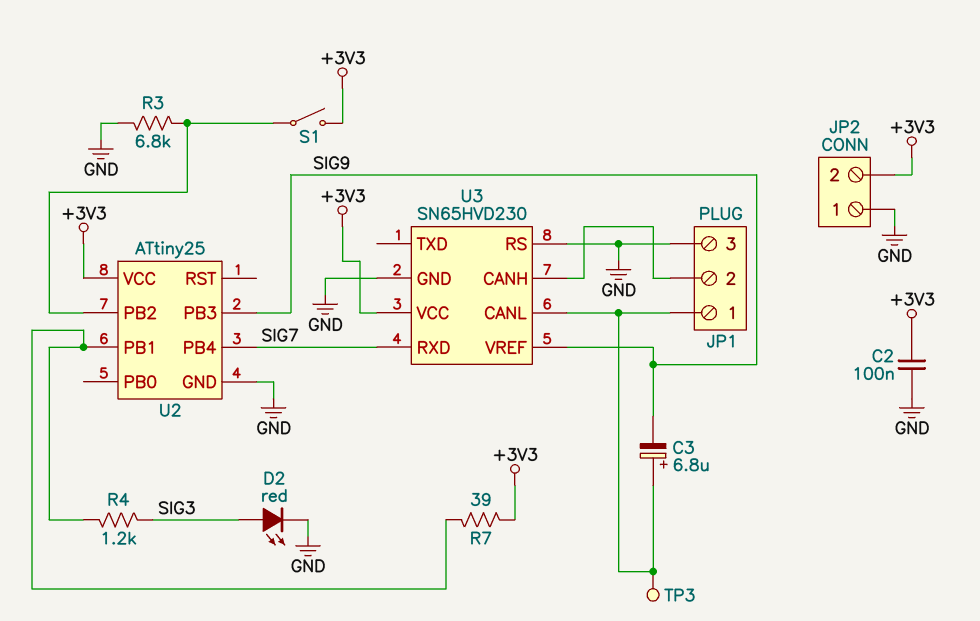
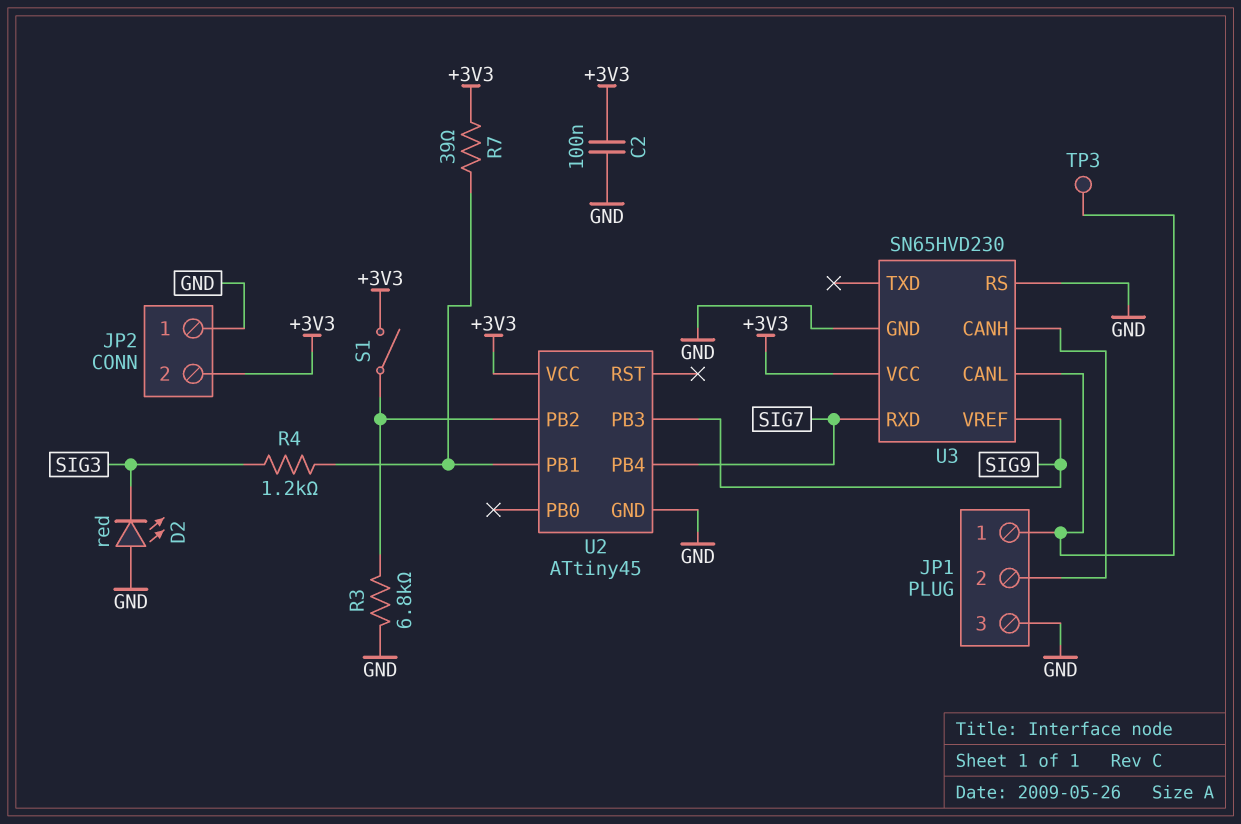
C3: 6.8uF (plus JP1/1, minus SIG9) -> none
D2: LED red (A SIG3, K GND) -> LED red (A GND, K SIG3)
U2: ATtiny25 -> ATtiny45

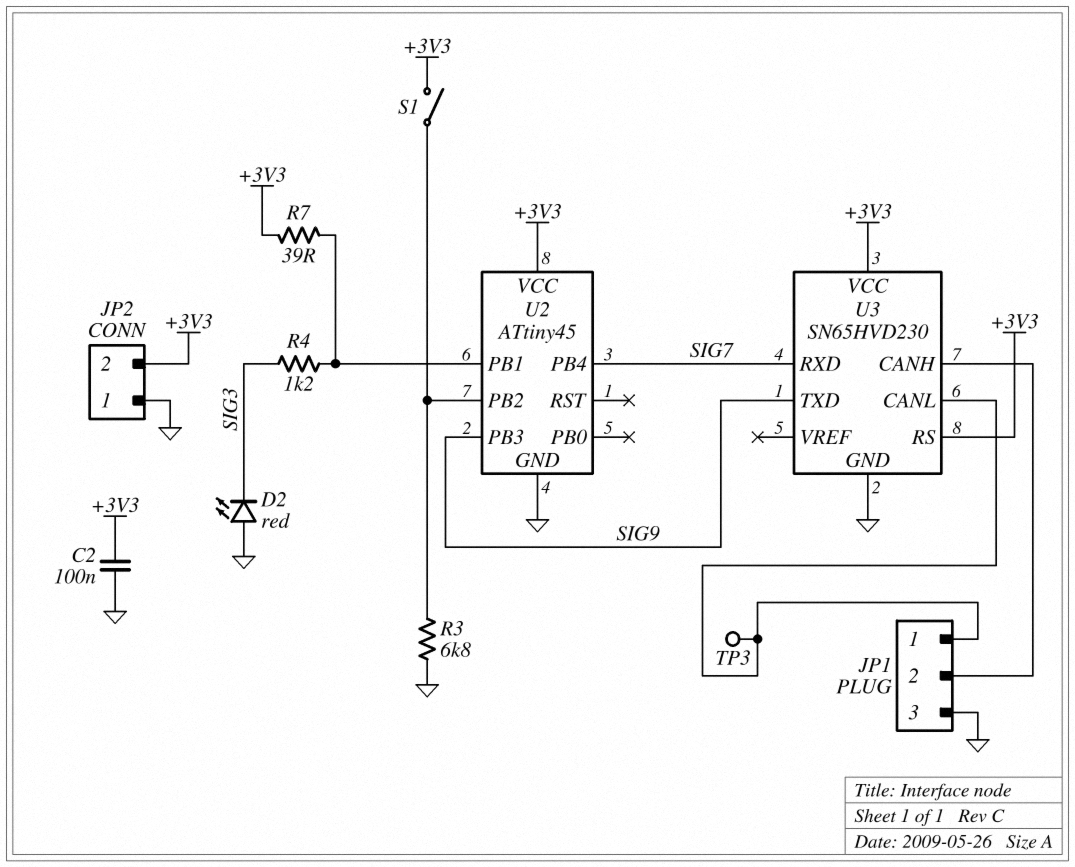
U3 pin RS: GND -> +3V3
U3 pin TXD: none -> SIG9
U3 pin VREF: SIG9 -> none

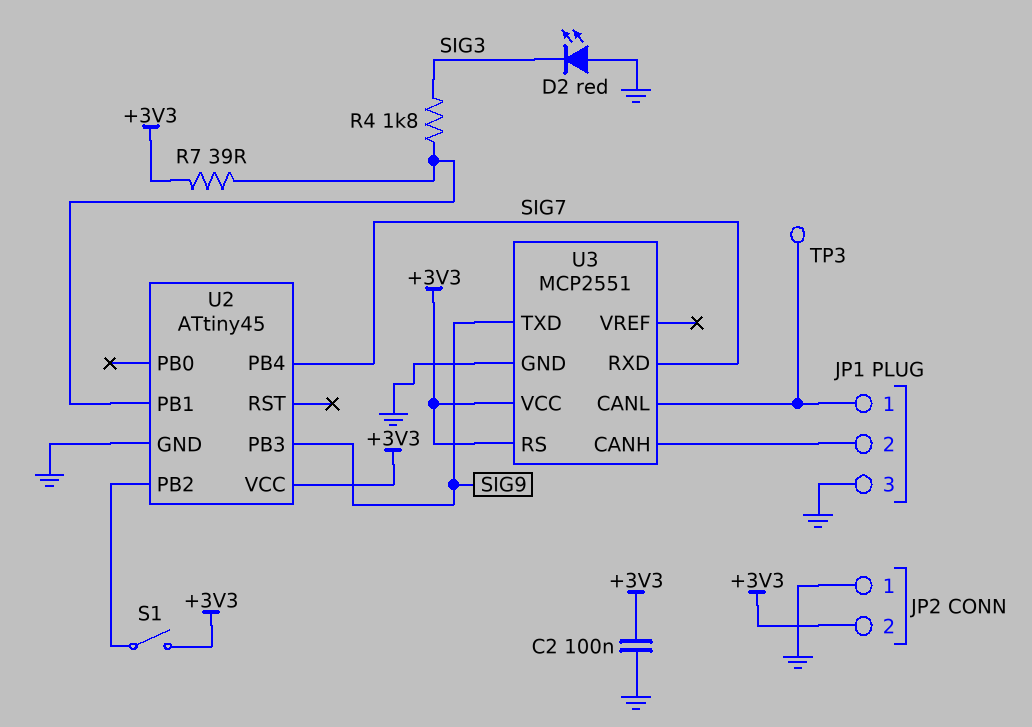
R3: 6.8k (GND, U2/PB2) -> none
R4: 1.2k (SIG3, U2/PB1) -> 1.8k (SIG3, U2/PB1)
U3: SN65HVD230 -> MCP2551

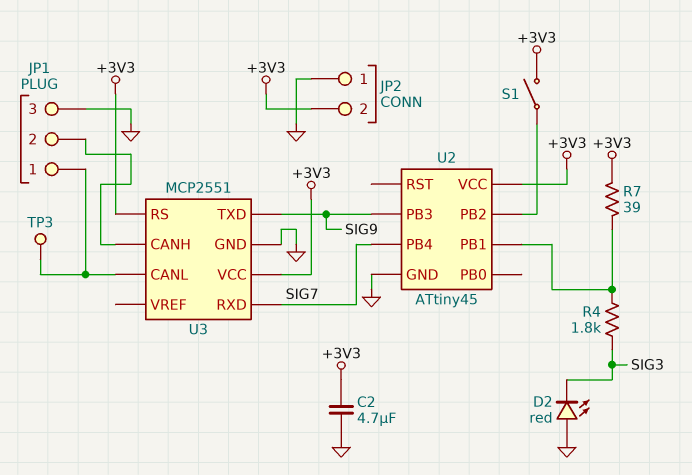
C2: 100nF (+3V3, GND) -> 4.7uF (+3V3, GND)

